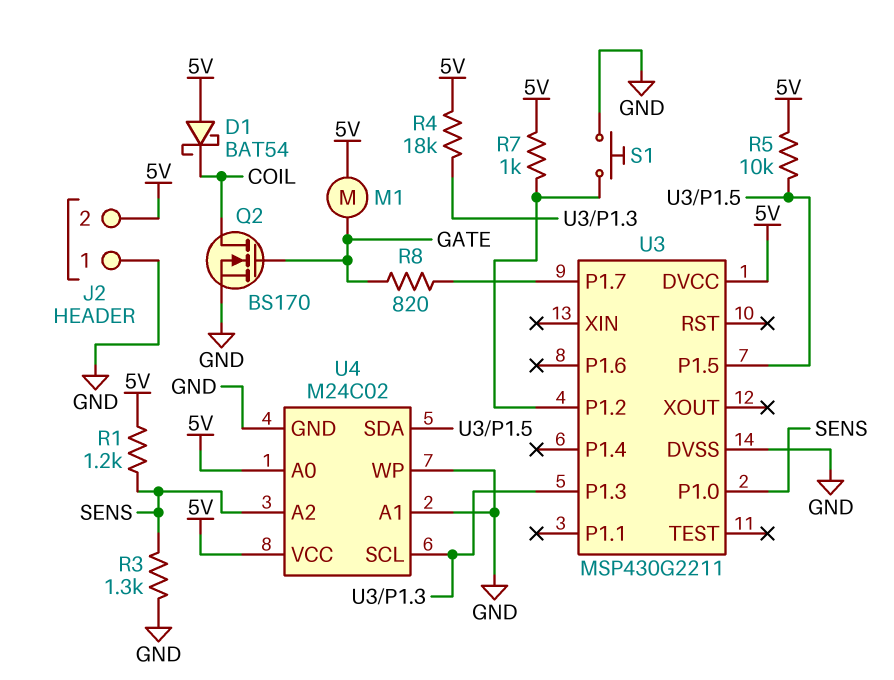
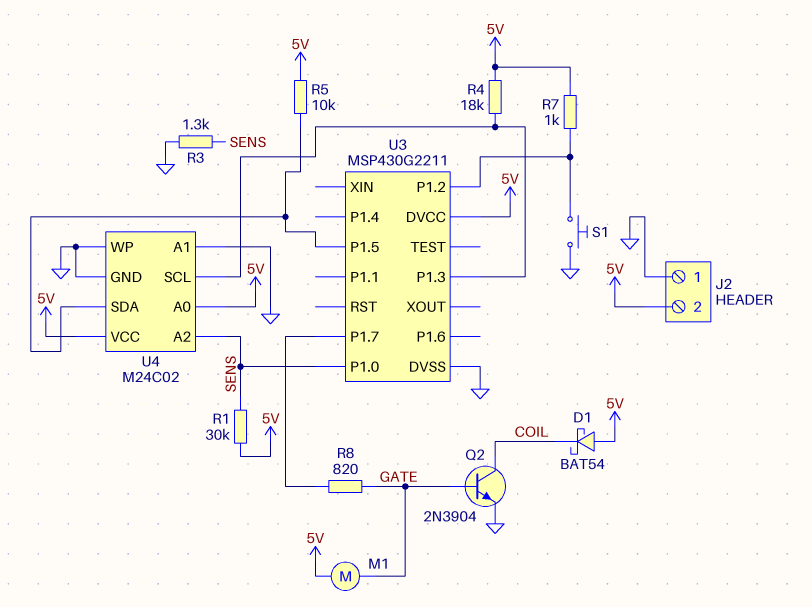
Q2: NMOS BS170 (G GATE, D COIL, S GND) -> NPN 2N3904 (B GATE, C COIL, E GND)
R1: 1.2k (5V, SENS) -> 30k (5V, SENS)

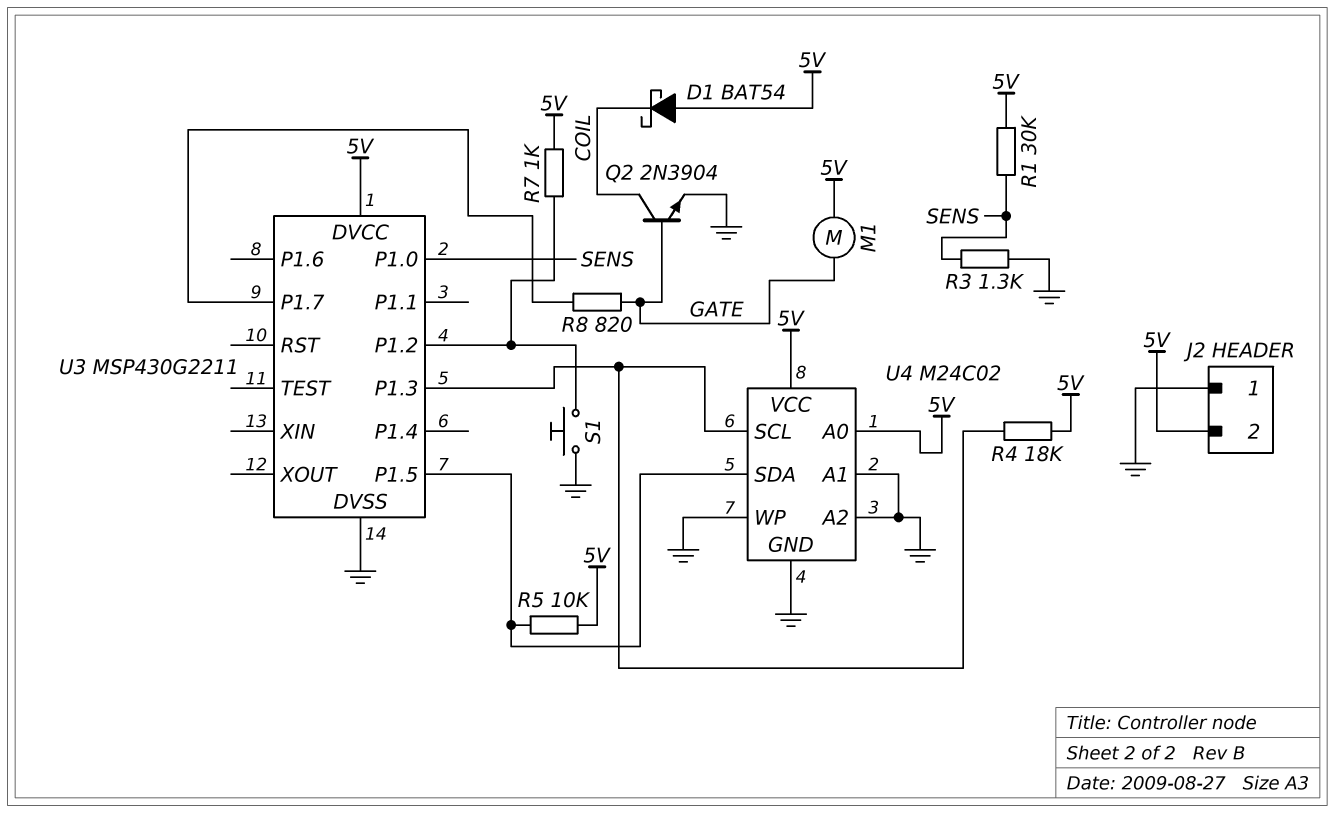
U4 pin A2: SENS -> GND

